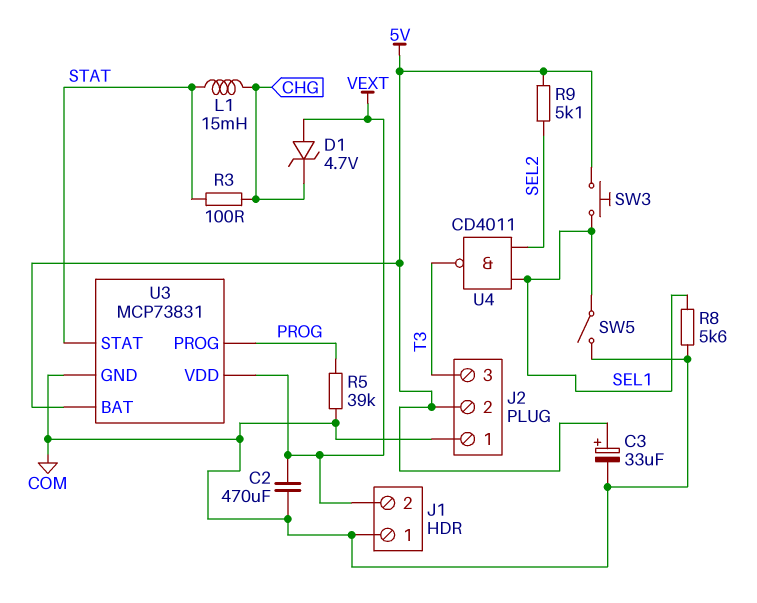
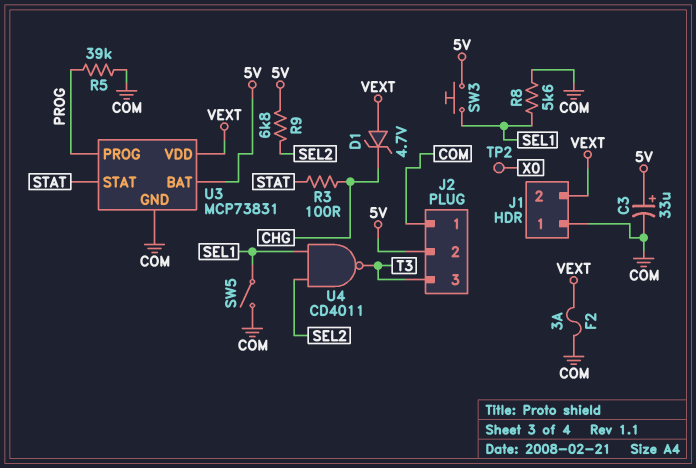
C2: 470uF (COM, VEXT) -> none
F2: none -> 3A (COM, VEXT)
L1: 15mH (CHG, STAT) -> none
R9: 5.1k (5V, SEL2) -> 6.8k (5V, SEL2)
TP2: none -> test point (X0)

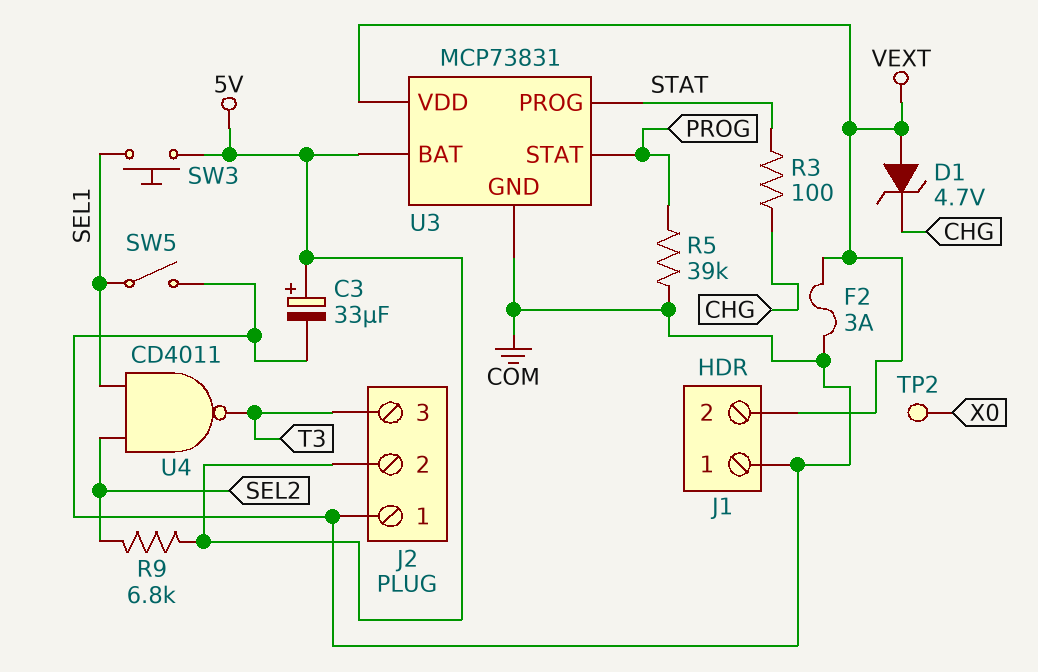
R8: 5.6k (COM, SEL1) -> none
U3 pin PROG: PROG -> STAT
U3 pin STAT: STAT -> PROG

